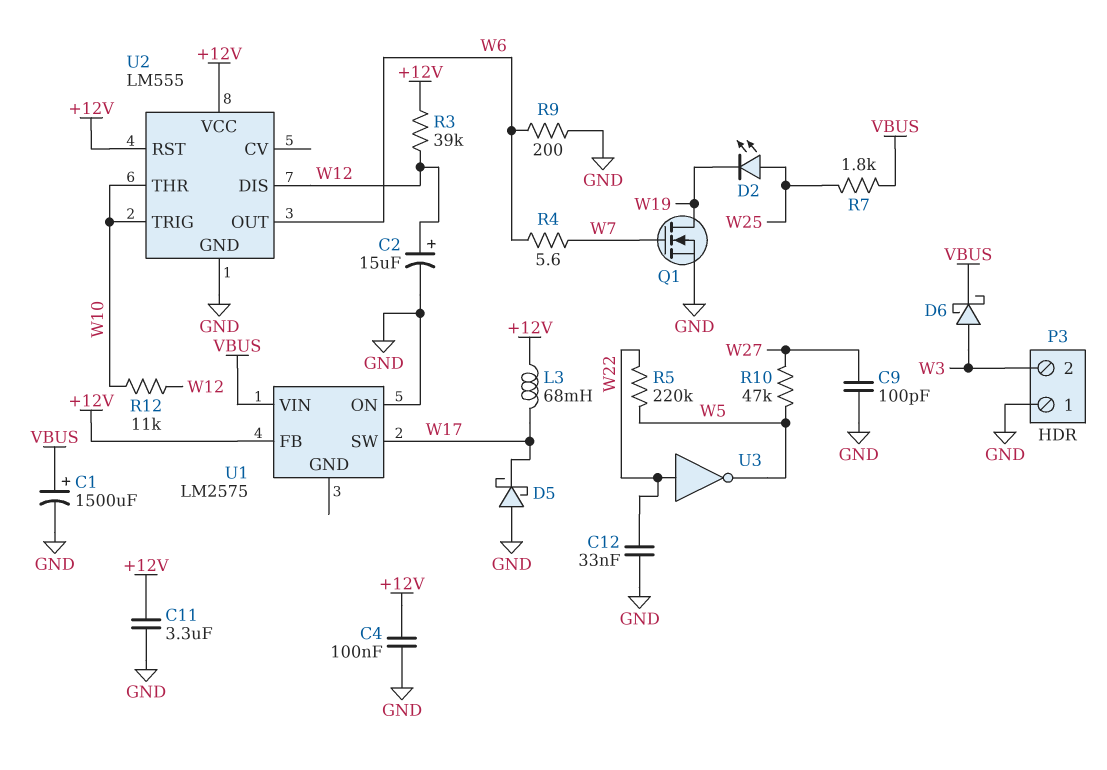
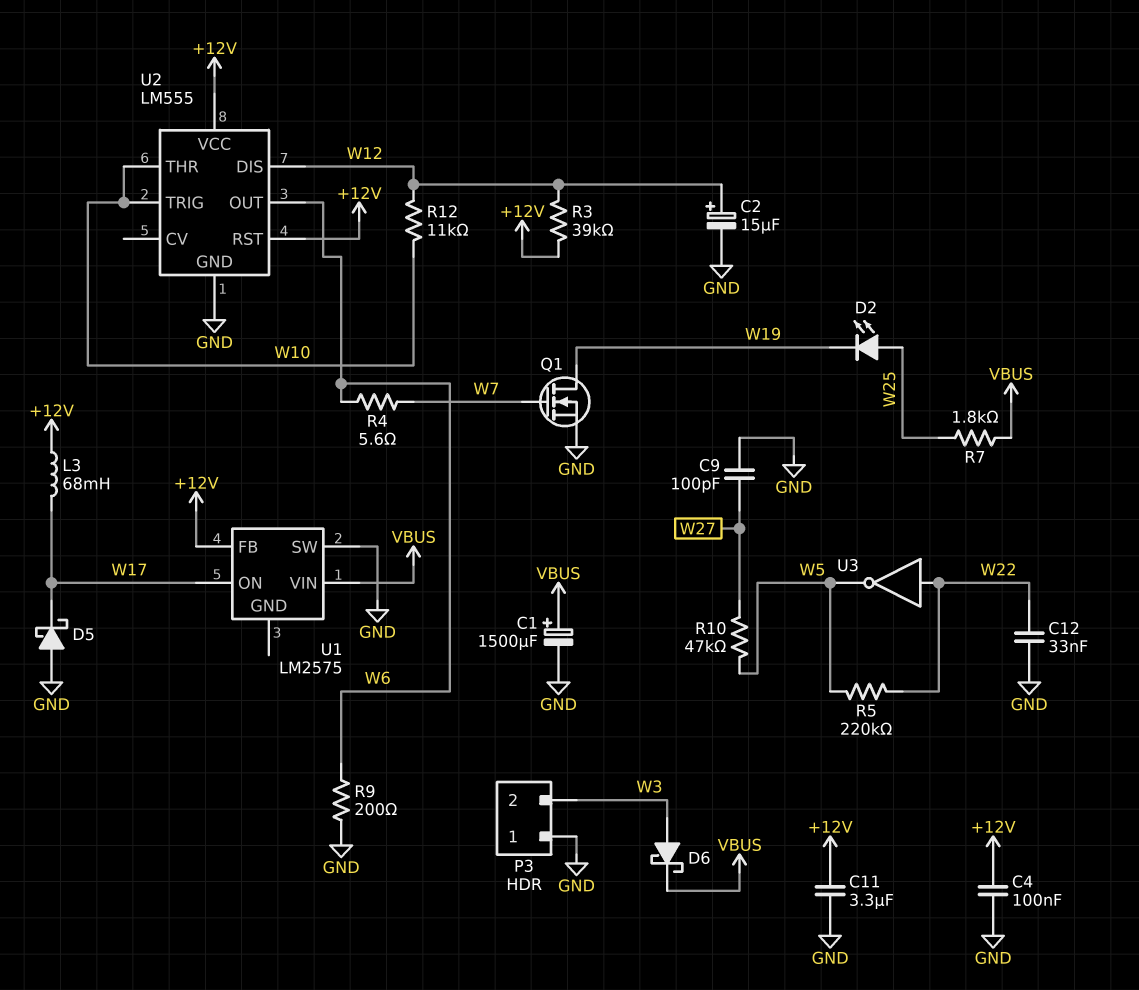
U1 pin ON: GND -> W17
U1 pin SW: W17 -> GND

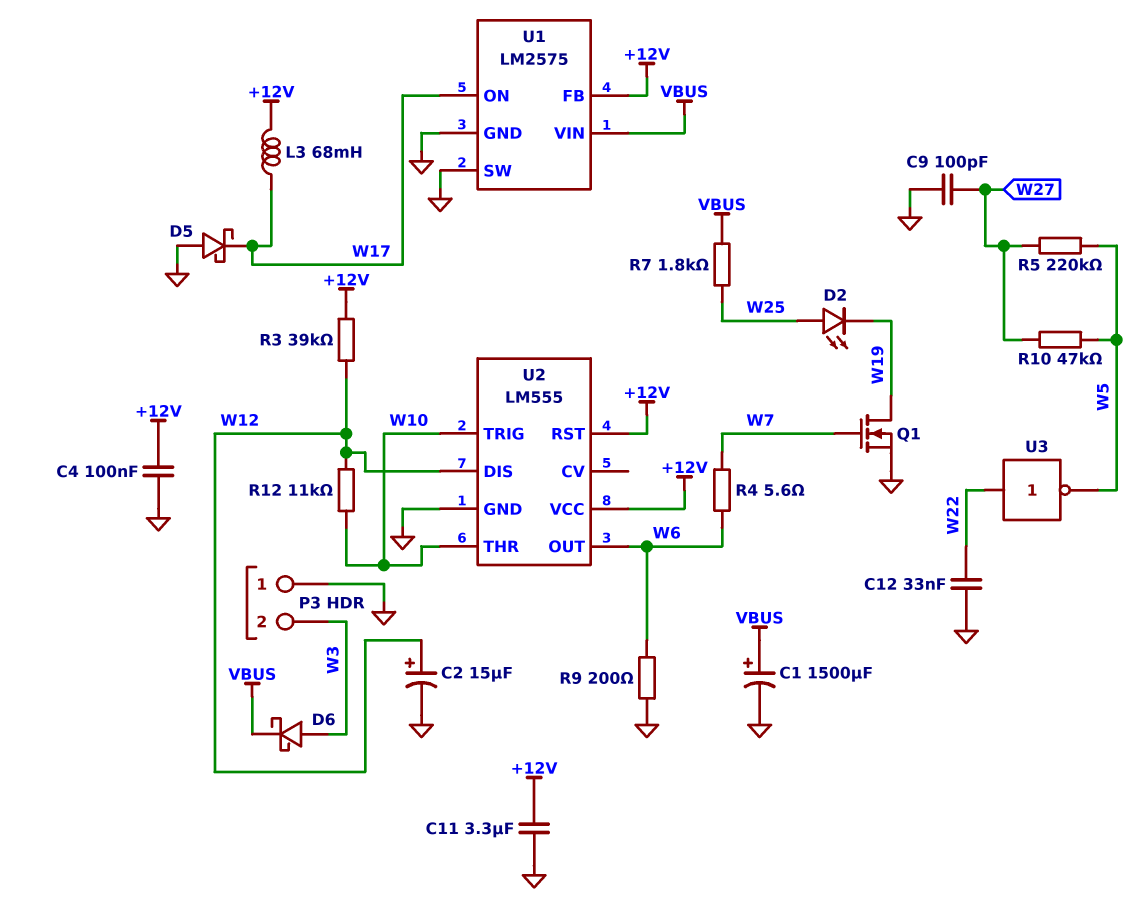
R5: 220k (W5, W22) -> 220k (W5, W27)
U1 pin GND: none -> GND

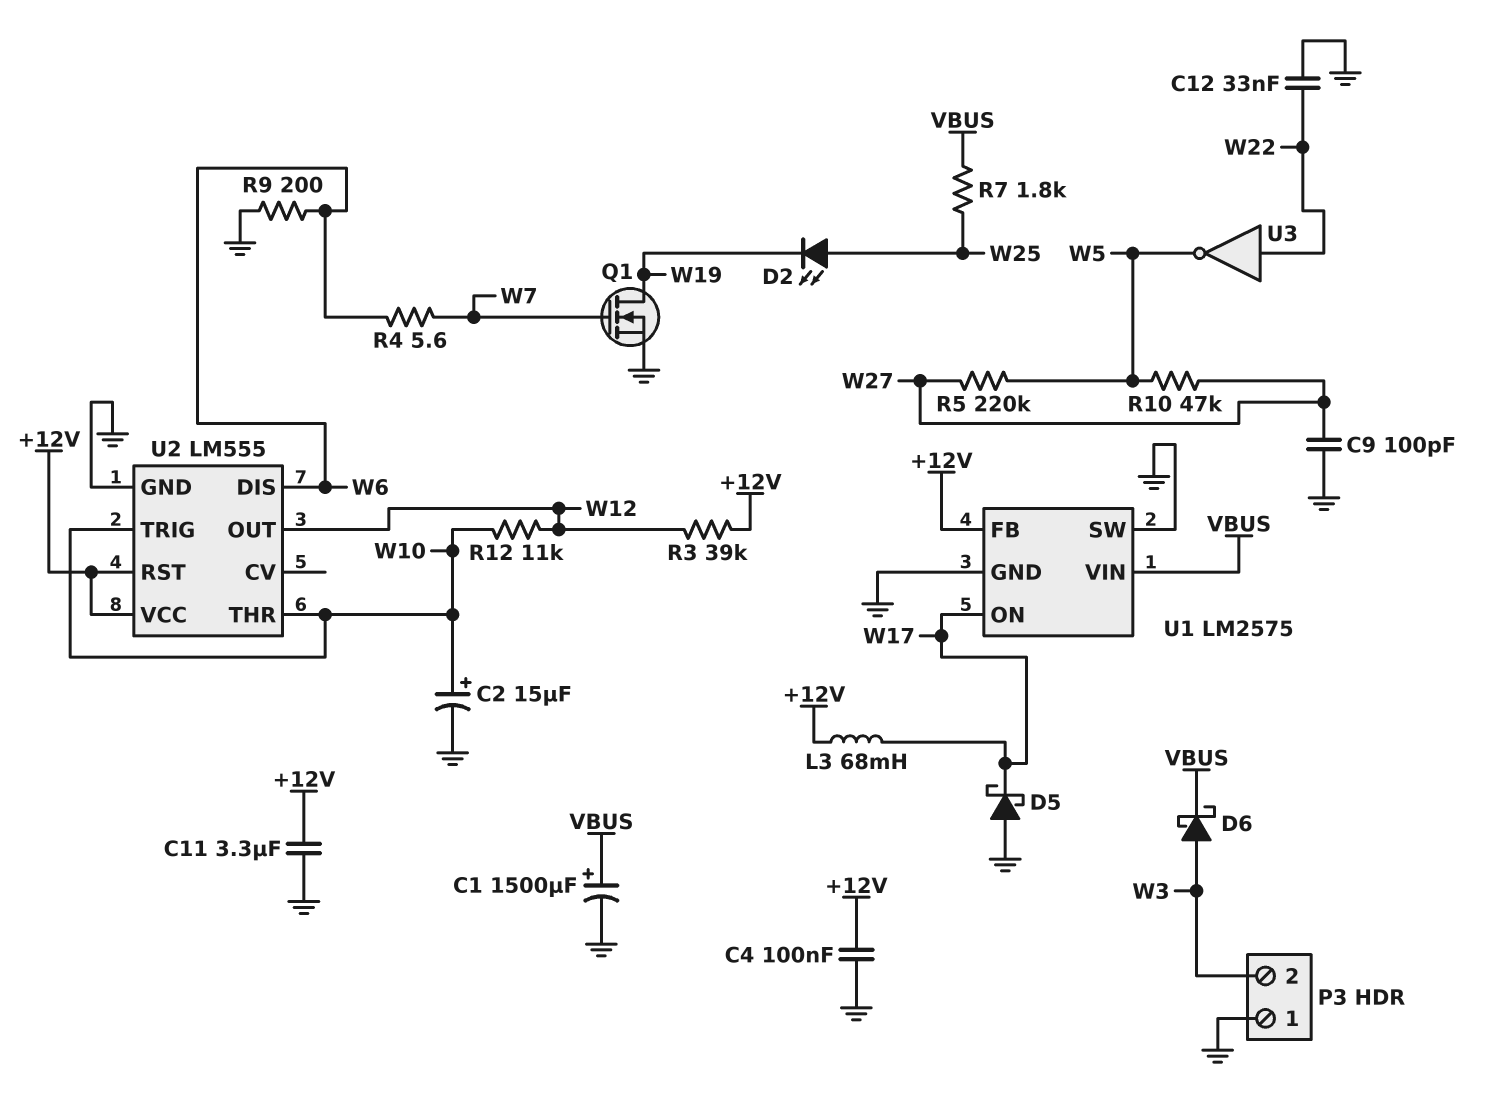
C2: 15uF (plus W12, minus GND) -> 15uF (plus W10, minus GND)
U2 pin DIS: W12 -> W6
U2 pin OUT: W6 -> W12

